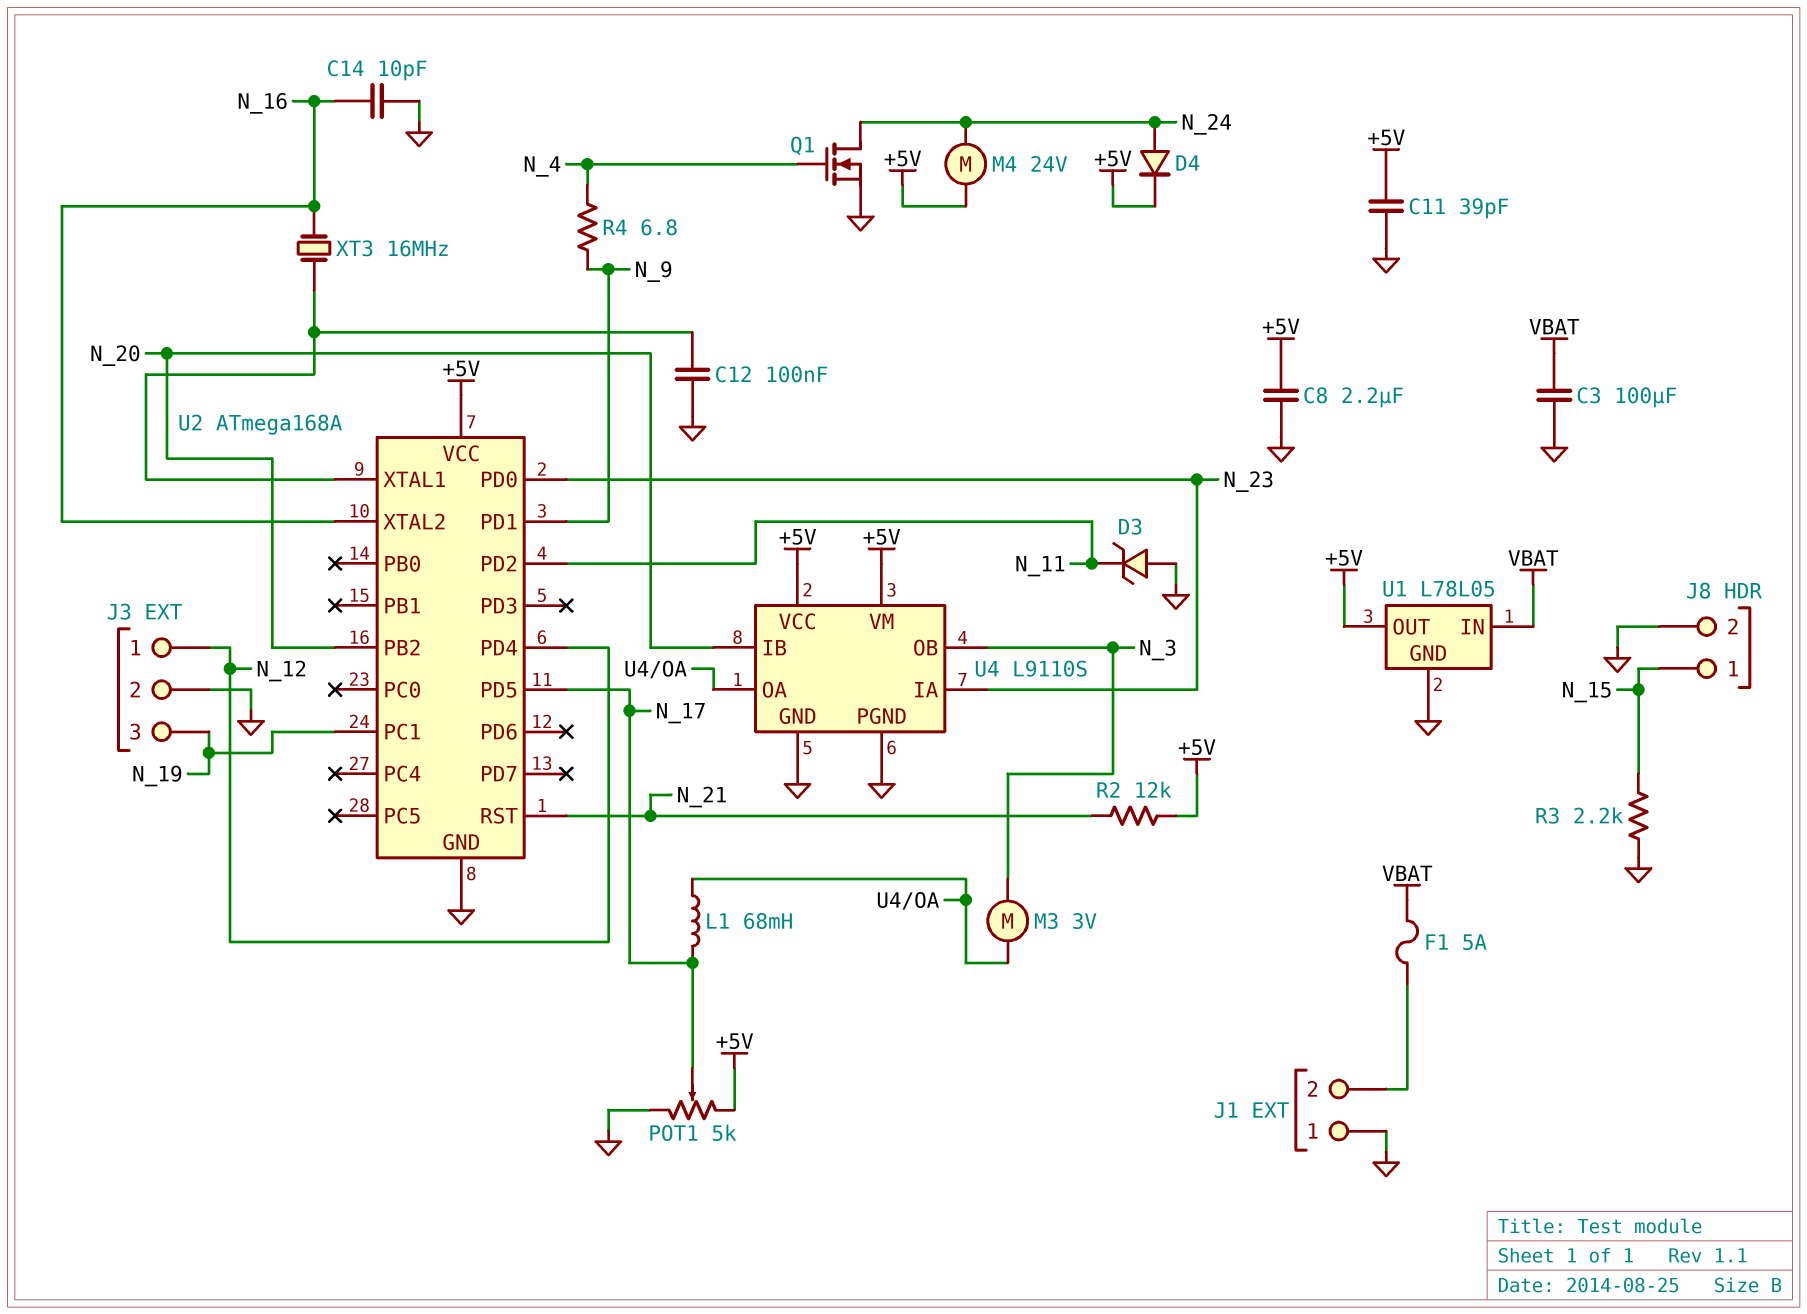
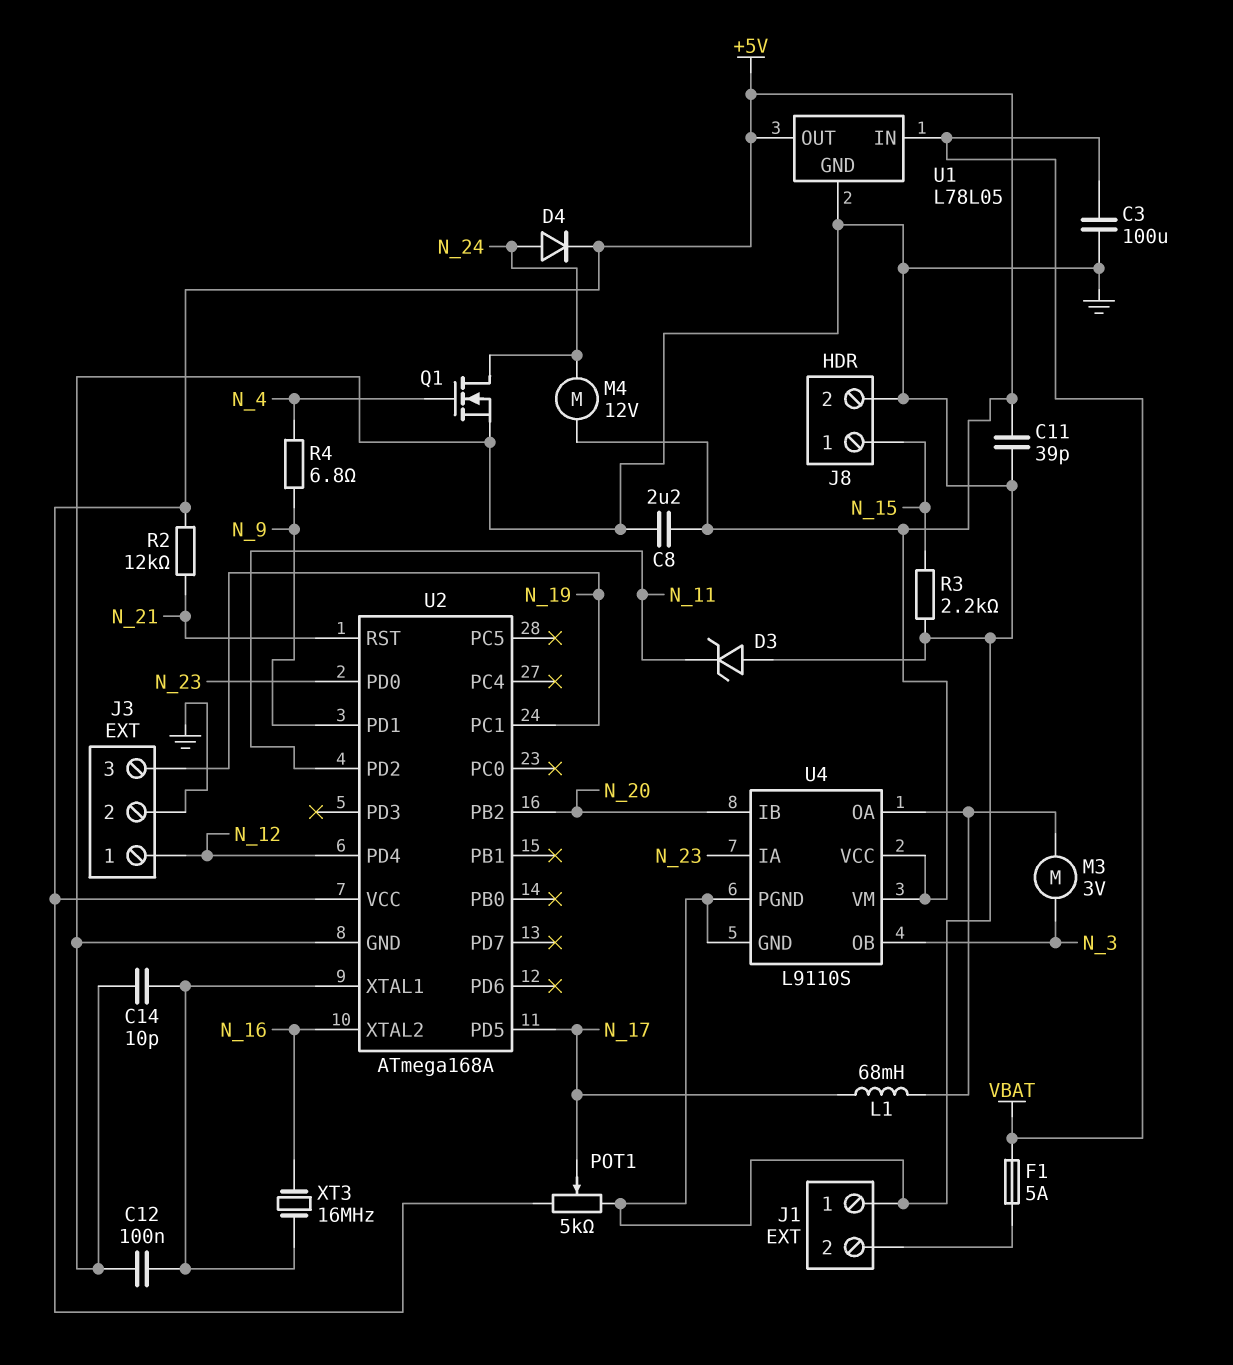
C14: 10pF (GND, N_16) -> 10pF (GND, U2/XTAL1)
M4: motor 24V (+5V, N_24) -> motor 12V (+5V, N_24)

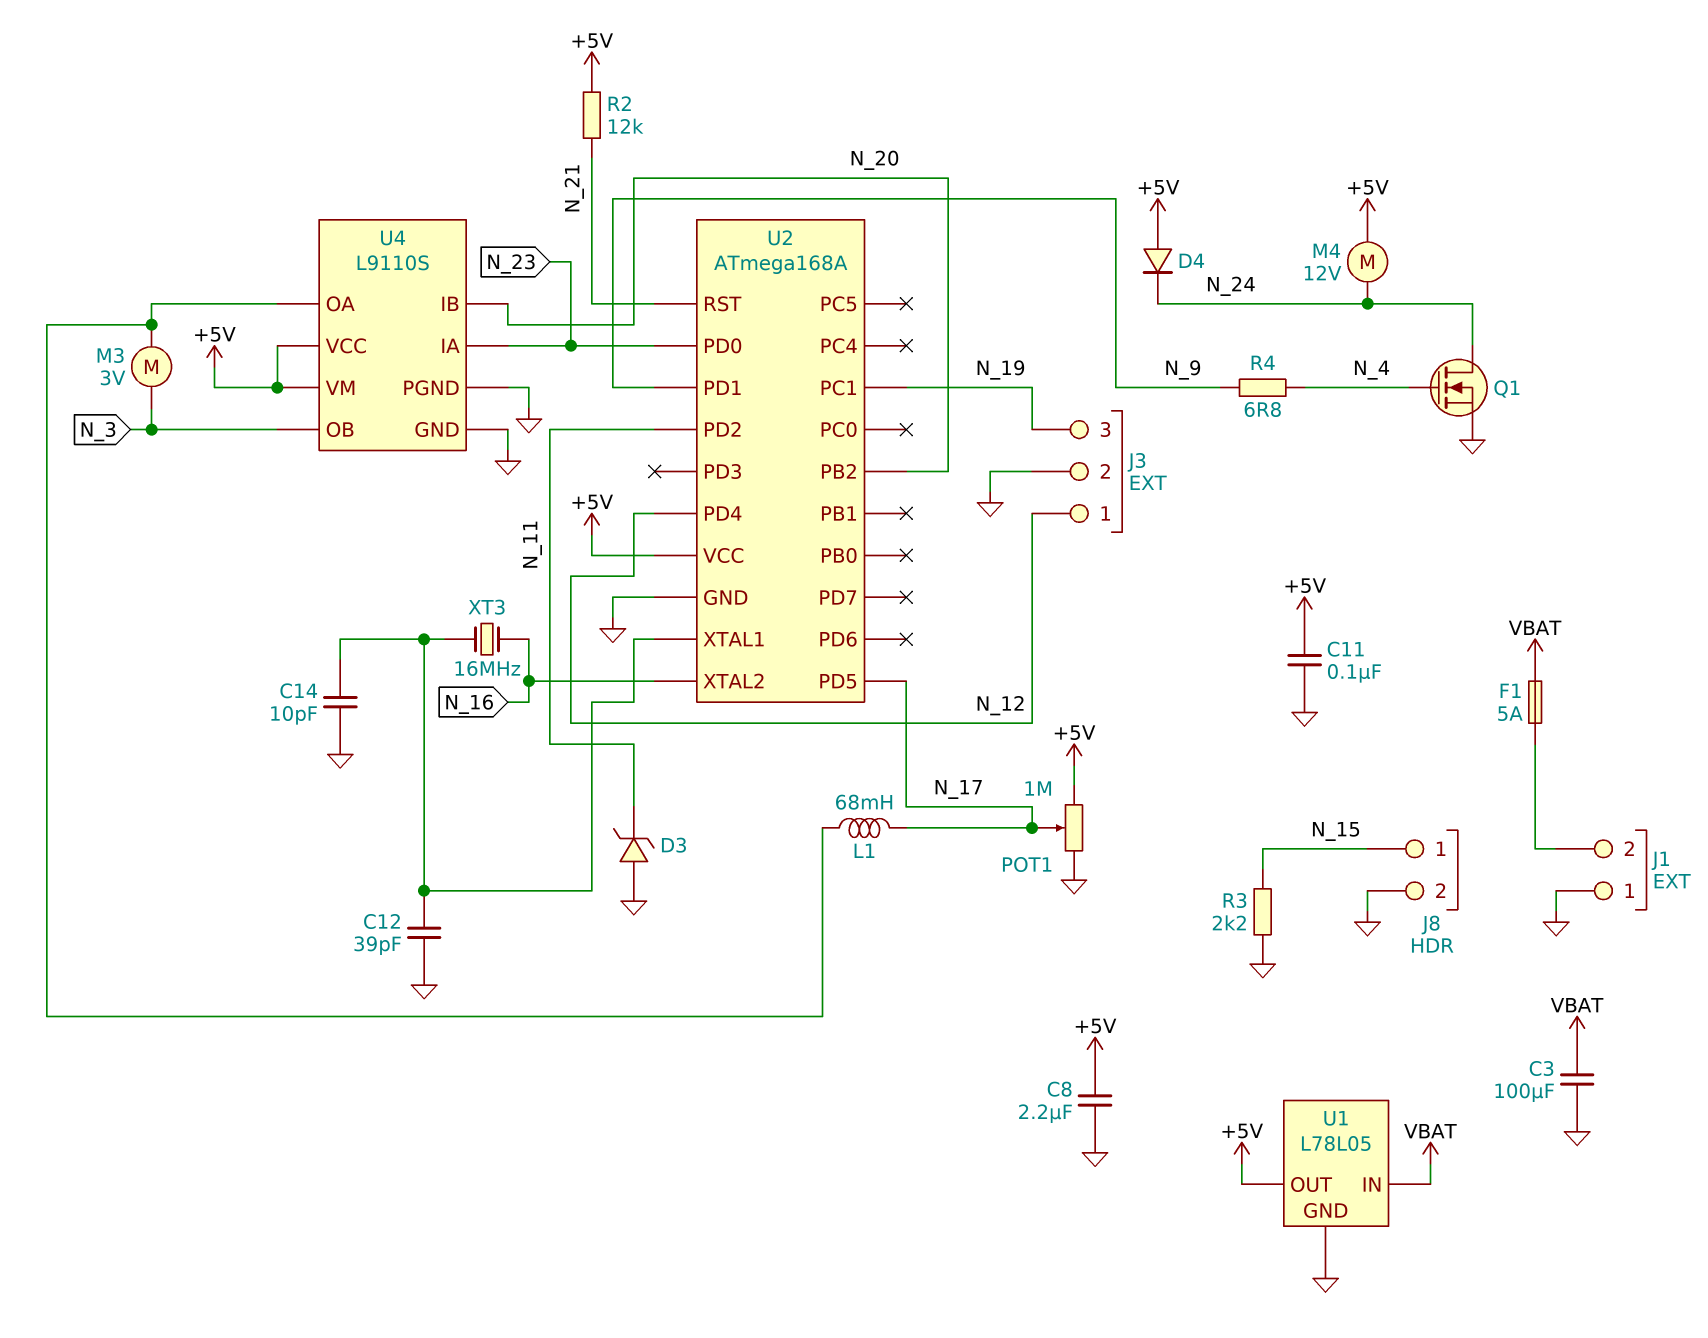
C11: 39pF (+5V, GND) -> 100nF (+5V, GND)
C12: 100nF (GND, U2/XTAL1) -> 39pF (GND, U2/XTAL1)
D4: diode (A N_24, K +5V) -> diode (A +5V, K N_24)
POT1: 5k (+5V, GND, wiper N_17) -> 1M (+5V, GND, wiper N_17)

